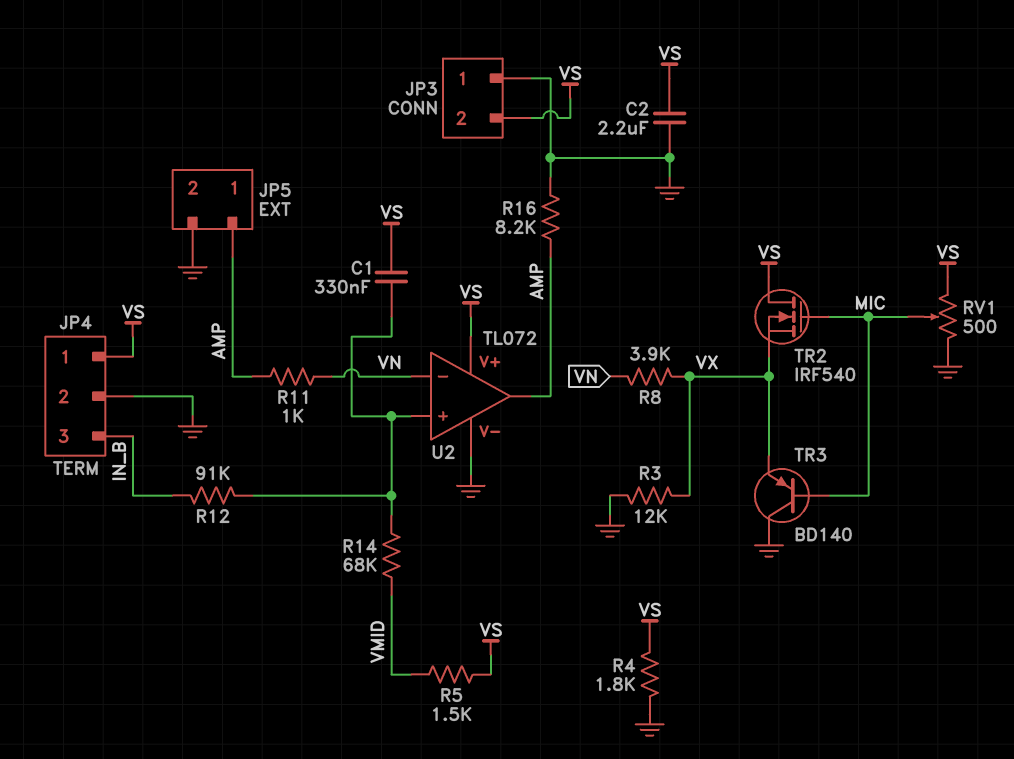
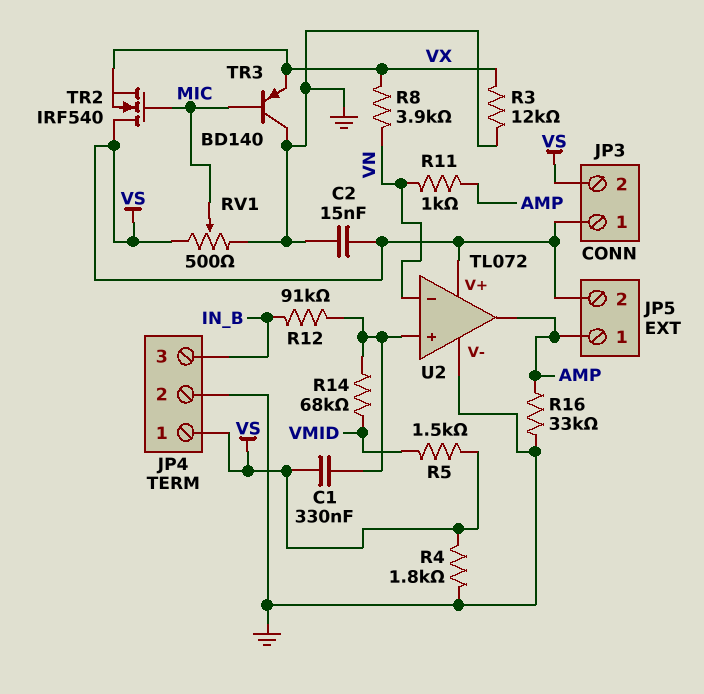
C2: 2.2uF (GND, VS) -> 15nF (GND, VS)
JP3 pin 1: GND -> VS
JP5 pin 2: GND -> VS
R16: 8.2k (AMP, GND) -> 33k (AMP, GND)

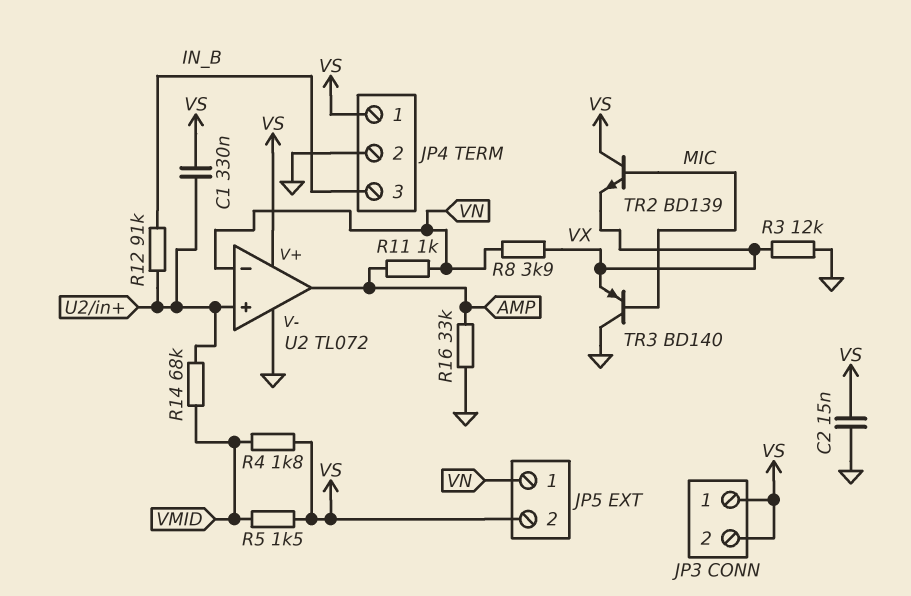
JP5 pin 1: AMP -> VN
R4: 1.8k (GND, VS) -> 1.8k (VMID, VS)
RV1: 500 (GND, VS, wiper MIC) -> none
TR2: NMOS IRF540 (G MIC, D VS, S VX) -> NPN BD139 (B MIC, C VS, E VX)

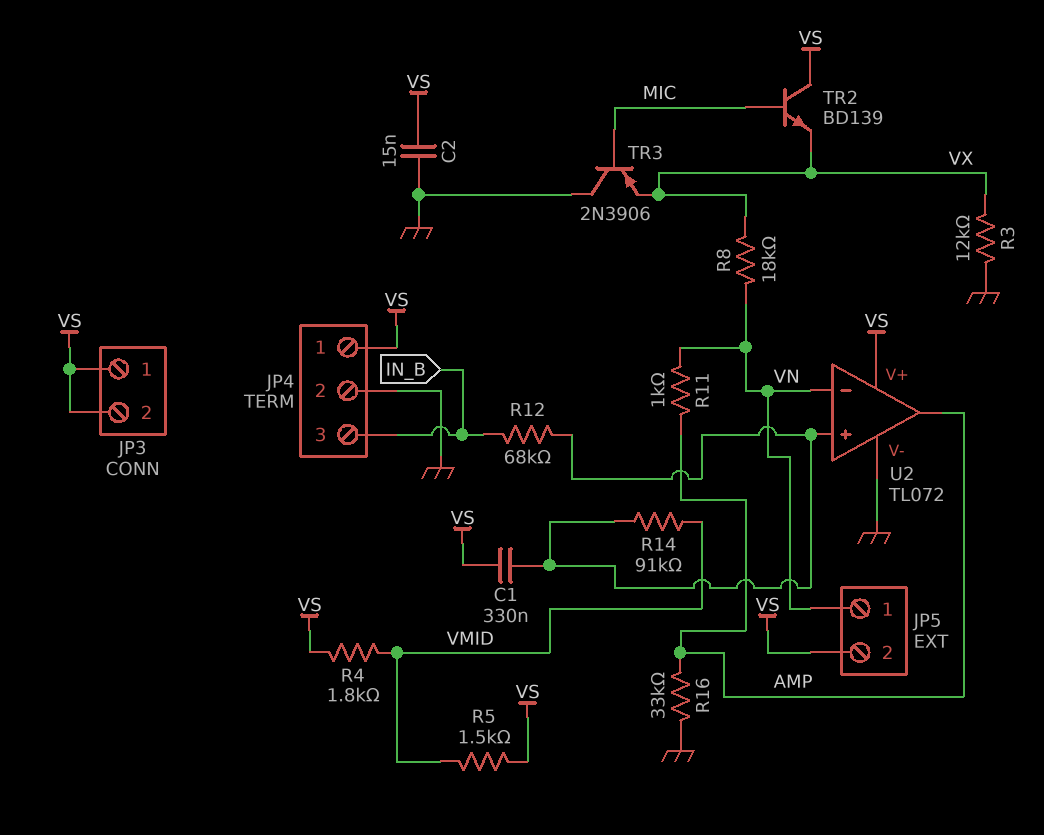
R8: 3.9k (VN, VX) -> 18k (VN, VX)
R12: 91k (IN_B, U2/in+) -> 68k (IN_B, U2/in+)
R14: 68k (U2/in+, VMID) -> 91k (U2/in+, VMID)
TR3: PNP BD140 (B MIC, C GND, E VX) -> PNP 2N3906 (B MIC, C GND, E VX)

